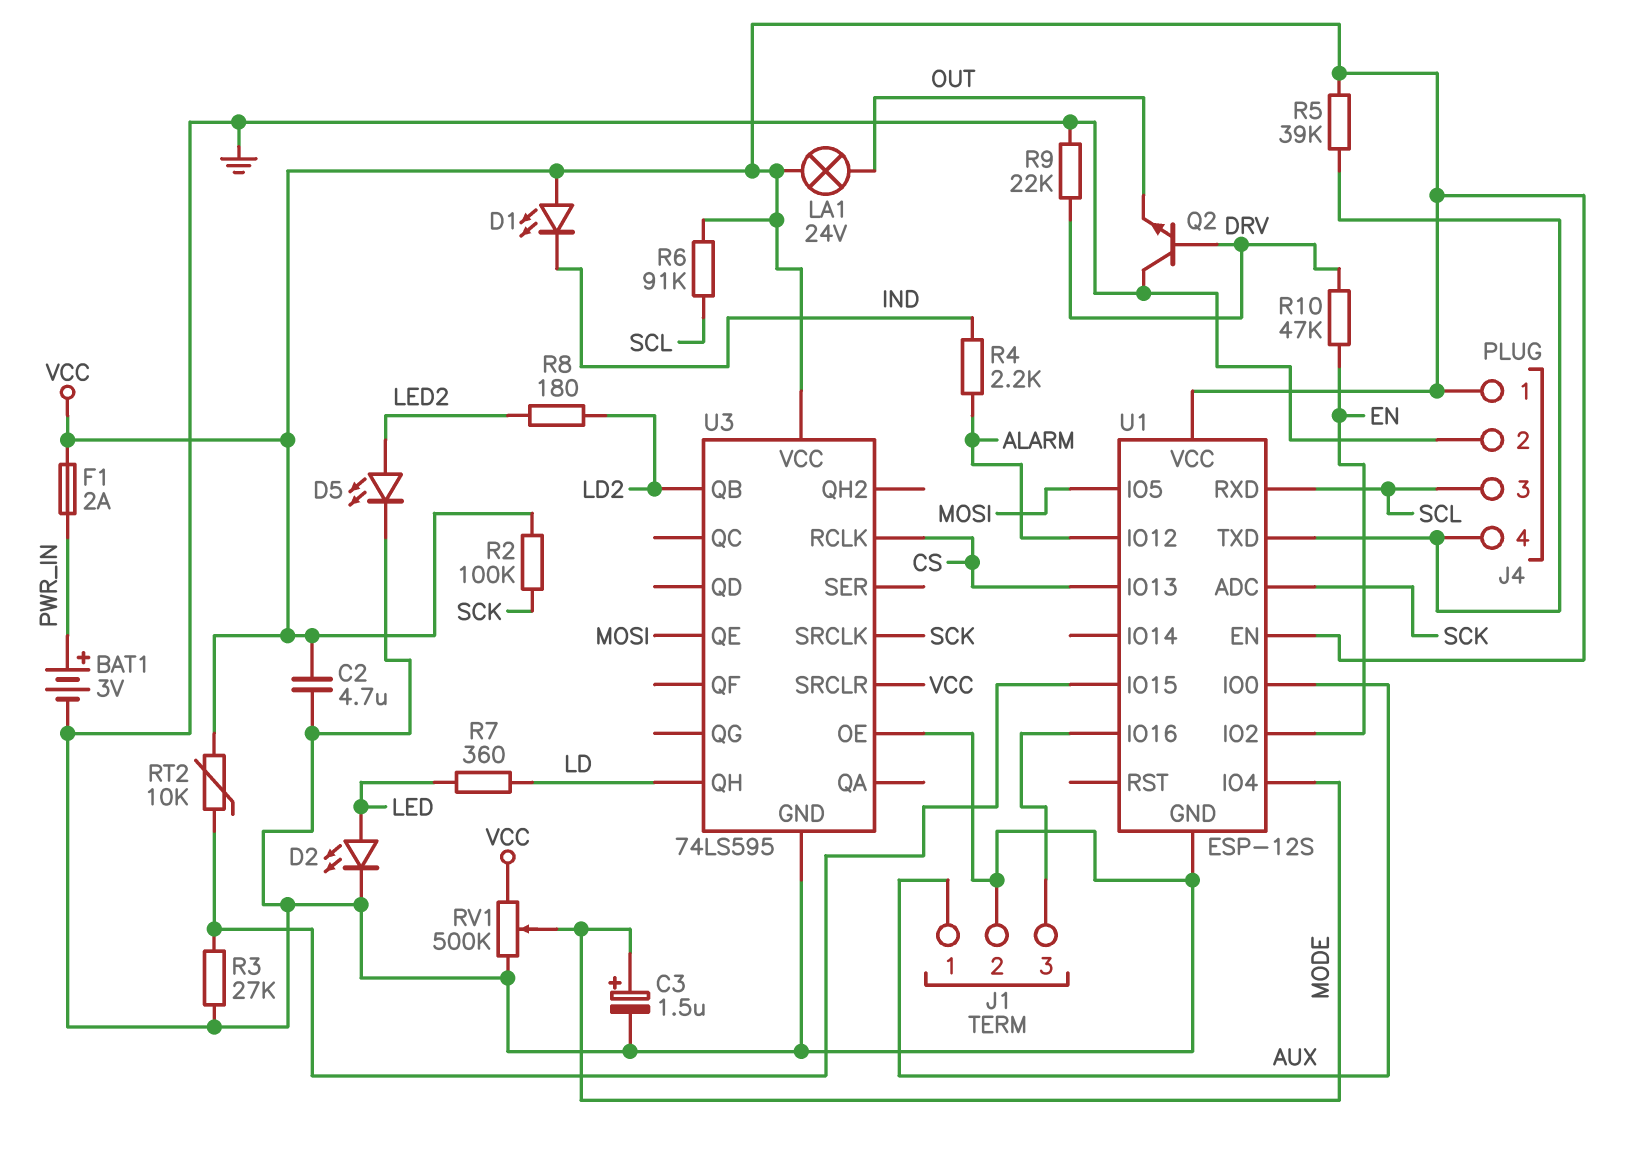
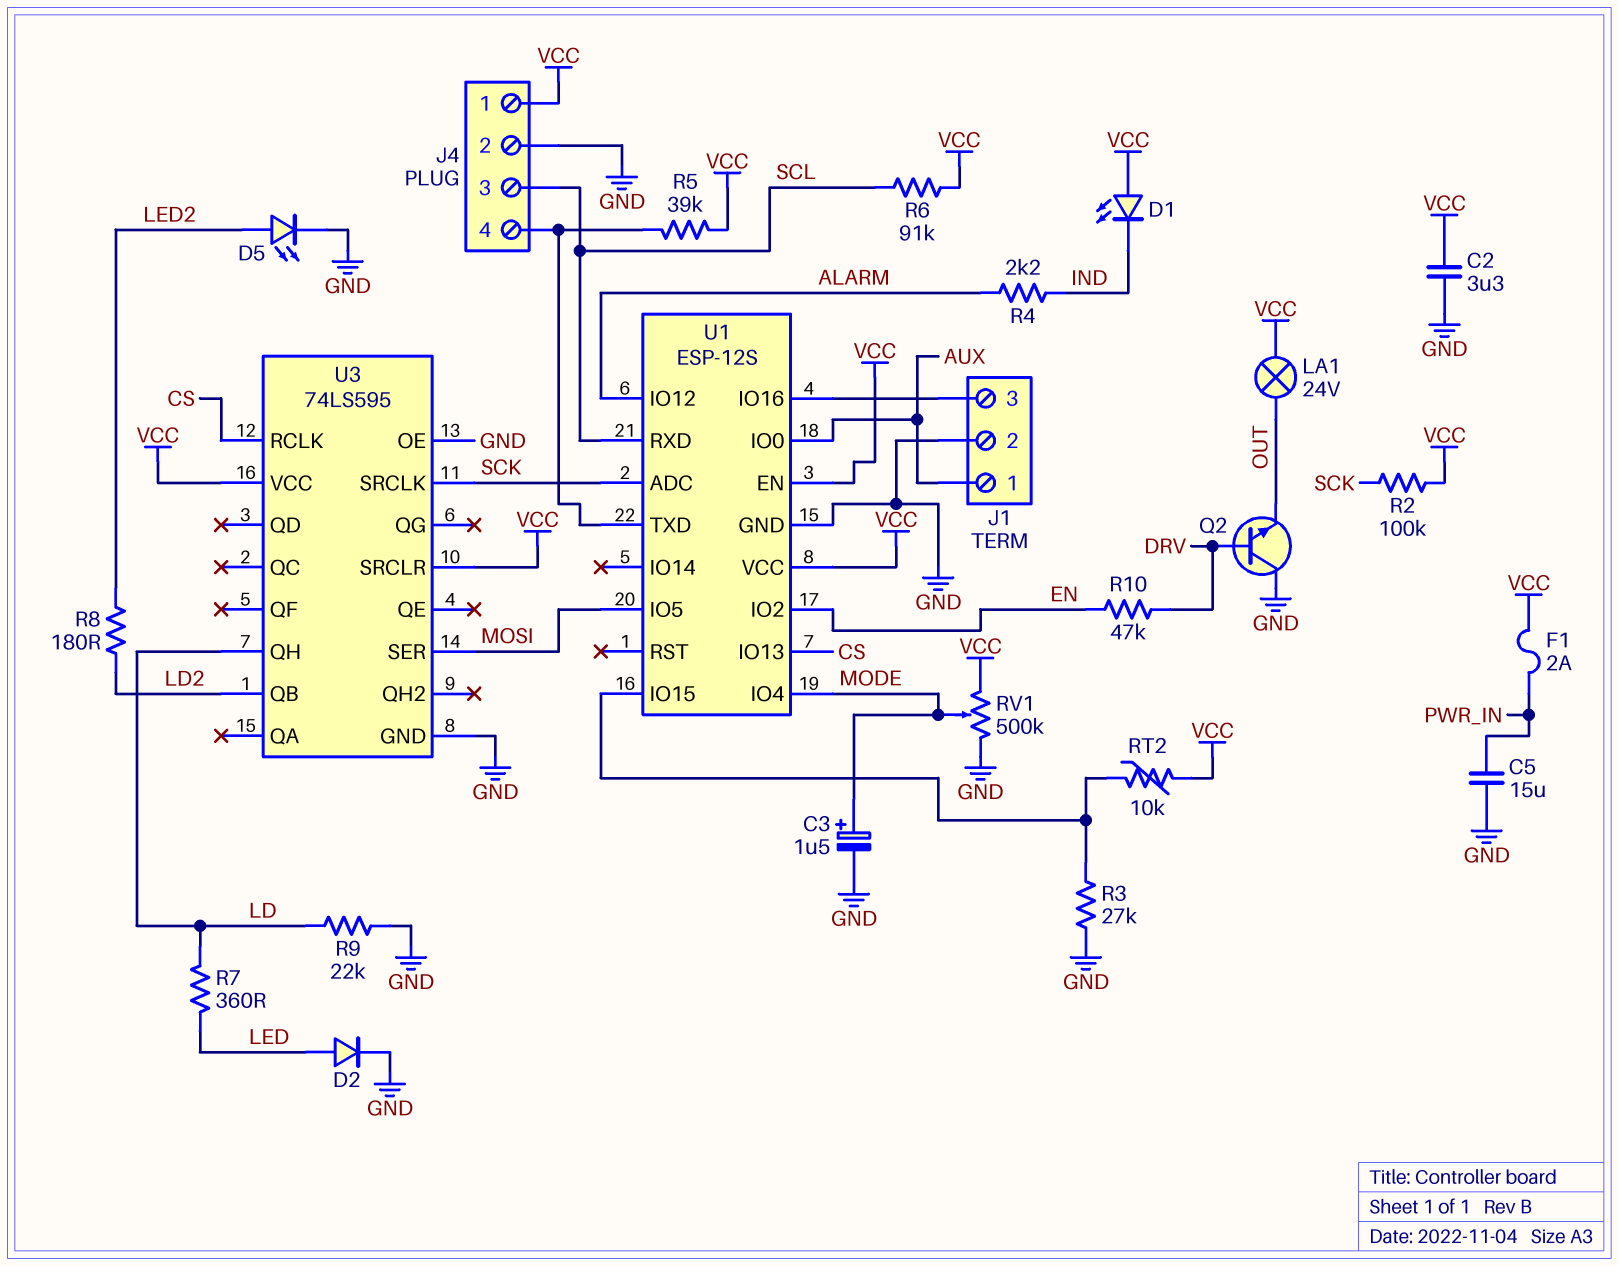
BAT1: 3V (plus PWR_IN, minus GND) -> none
C2: 4.7uF (GND, VCC) -> 3.3uF (GND, VCC)
C5: none -> 15uF (GND, PWR_IN)
D2: LED (A LED, K GND) -> diode (A LED, K GND)
R9: 22k (DRV, GND) -> 22k (GND, LD)
U3 pin QE: MOSI -> none
U3 pin SER: none -> MOSI

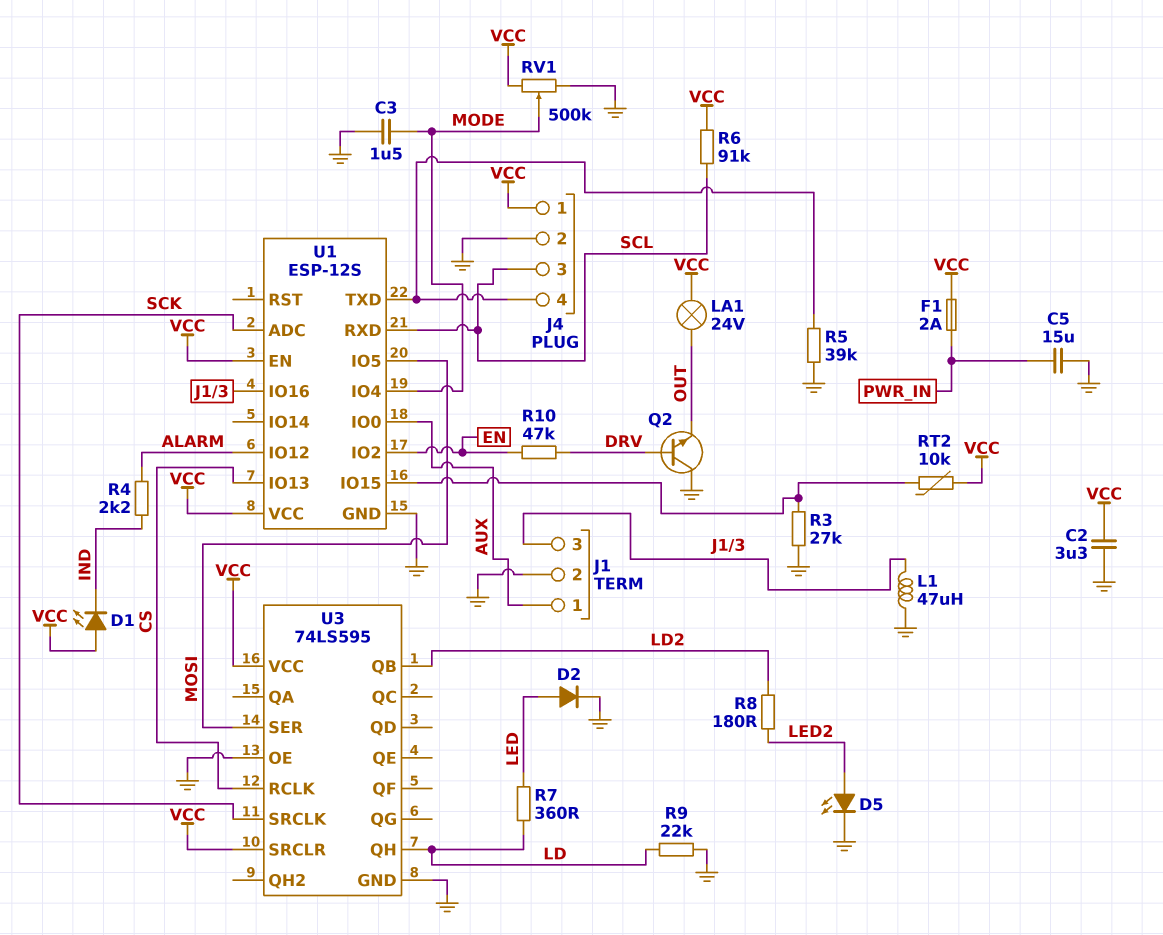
C3: 1.5uF (plus MODE, minus GND) -> 1.5uF (GND, MODE)
L1: none -> 47uH (GND, J1/3)
R2: 100k (SCK, VCC) -> none
R5: 39k (J4/4, VCC) -> 39k (GND, J4/4)

